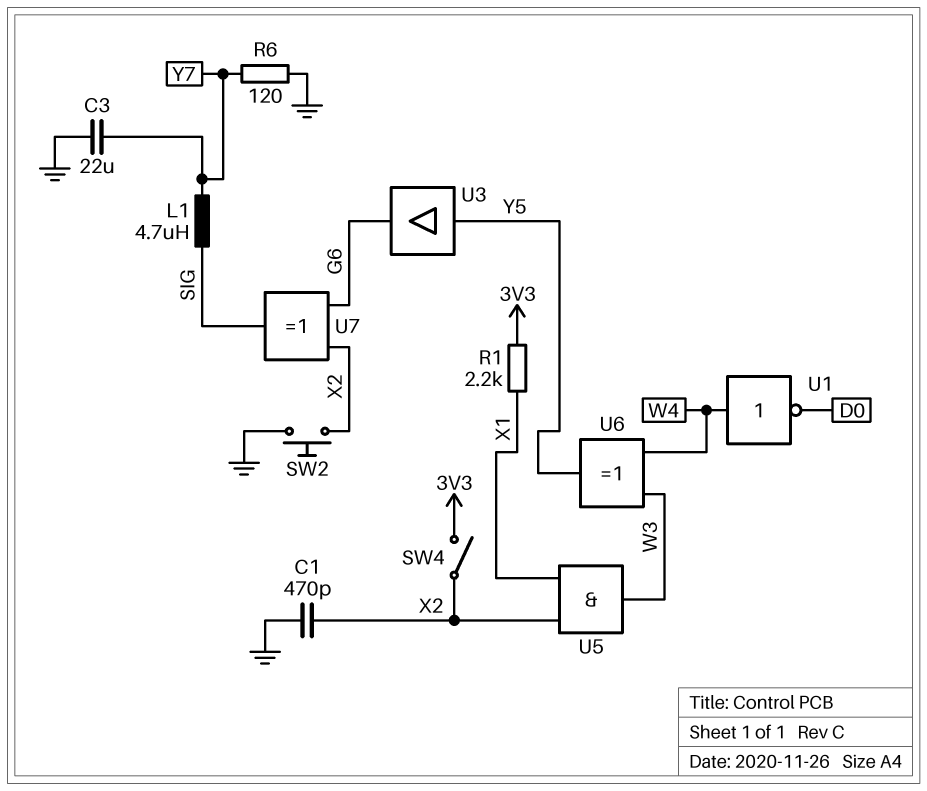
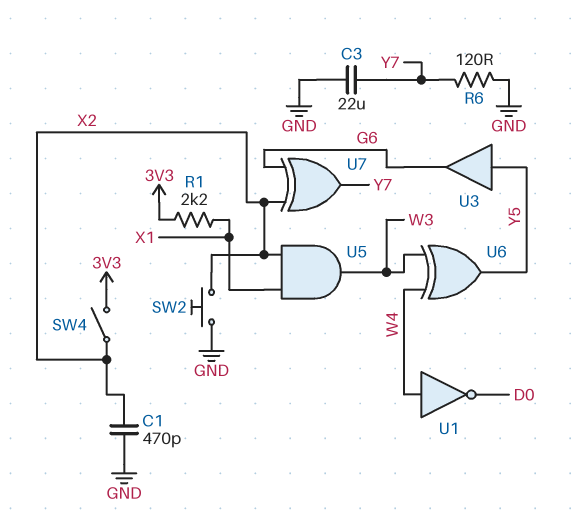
L1: 4.7uH (SIG, Y7) -> none
U7: XOR (in G6, in X2, out SIG) -> XOR (in G6, in X2, out Y7)

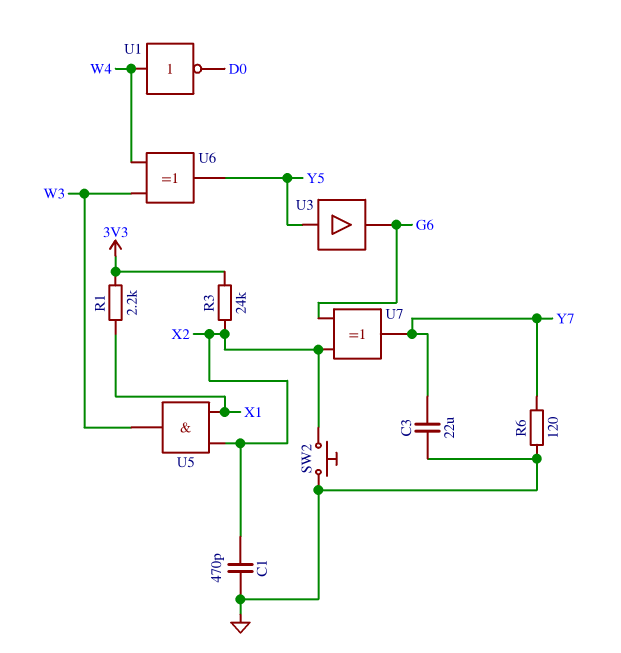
R3: none -> 24k (3V3, X2)
SW4: switch (3V3, X2) -> none

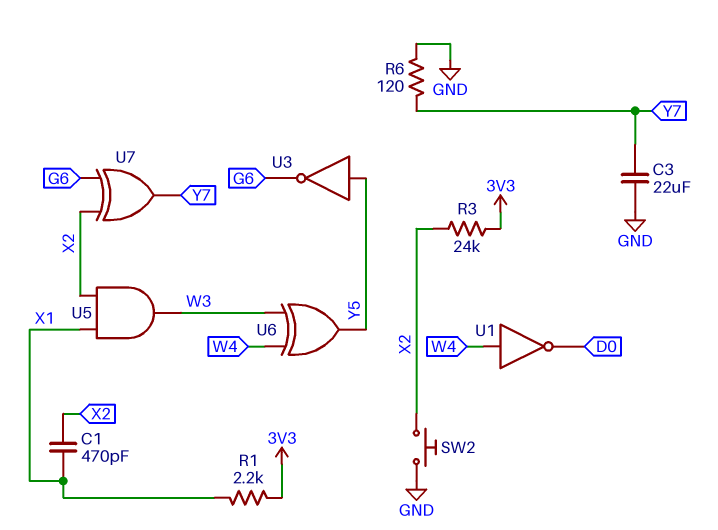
C1: 470pF (GND, X2) -> 470pF (X1, X2)
U3: buffer (in Y5, out G6) -> NOT (in Y5, out G6)

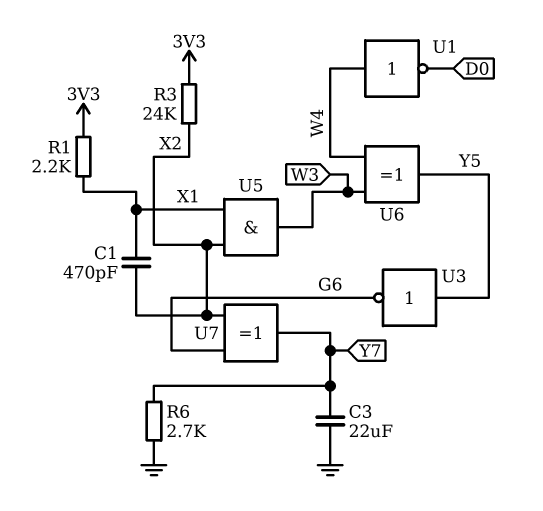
R6: 120 (GND, Y7) -> 2.7k (GND, Y7)
SW2: button (GND, X2) -> none

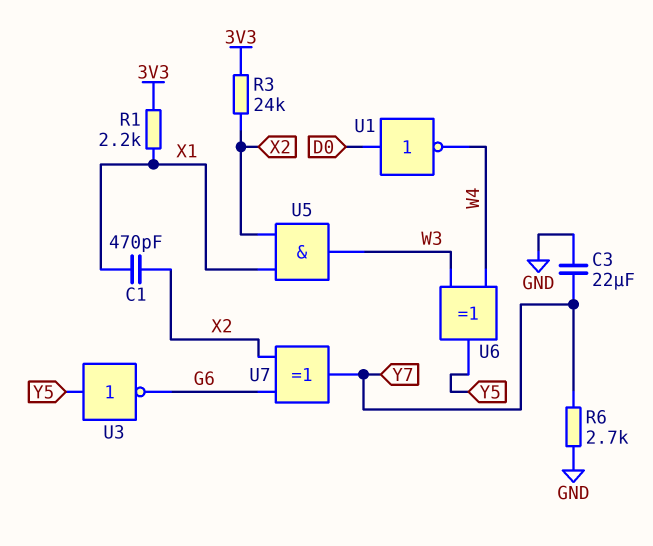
U1: NOT (in W4, out D0) -> NOT (in D0, out W4)

